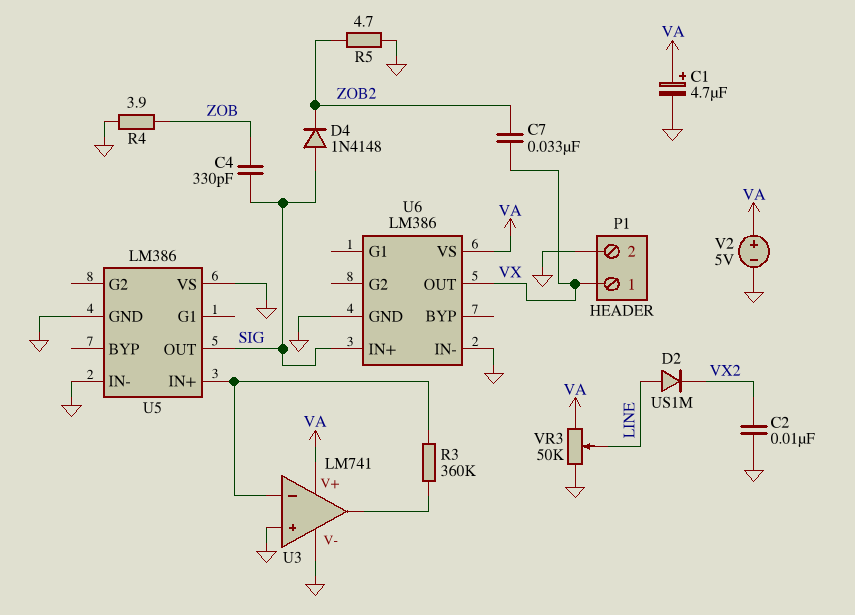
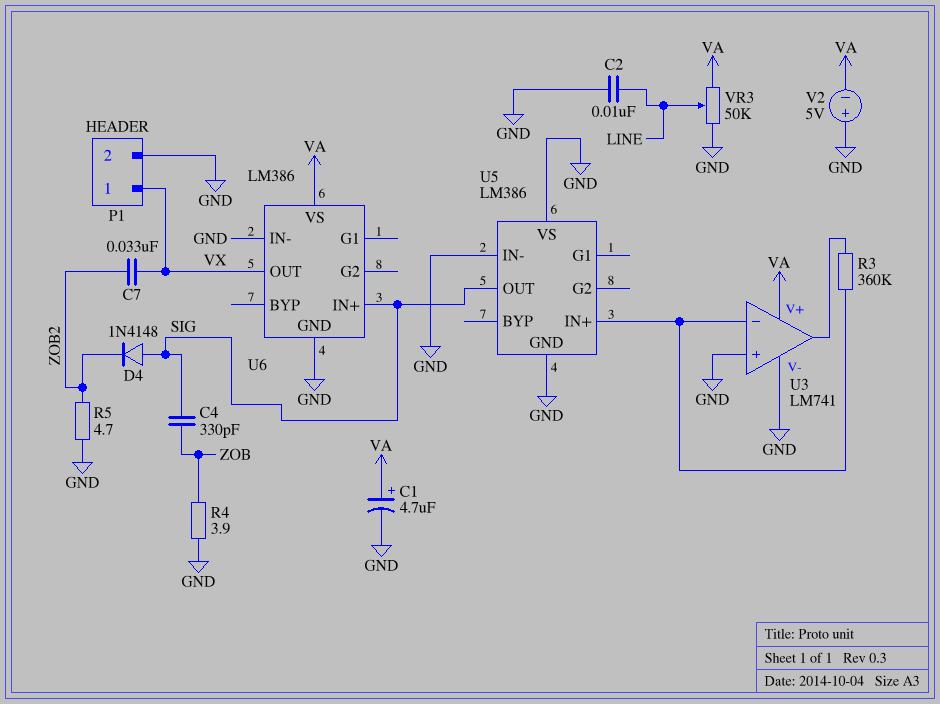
C2: 10nF (GND, VX2) -> 10nF (GND, LINE)
D2: diode US1M (A LINE, K VX2) -> none
V2: 5V (plus VA, minus GND) -> 5V (plus GND, minus VA)

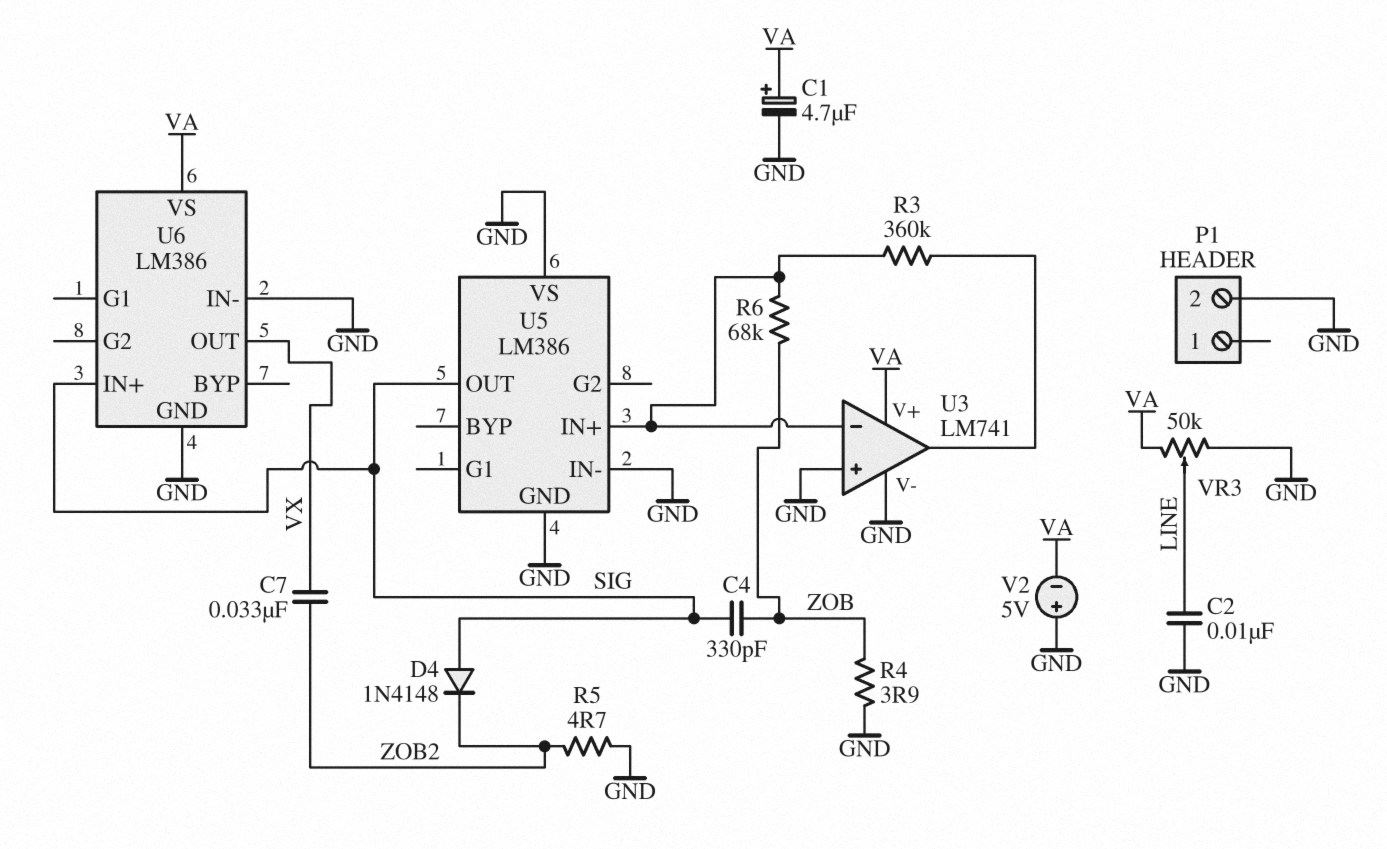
P1 pin 1: VX -> none
R6: none -> 68k (U3/in-, ZOB)

